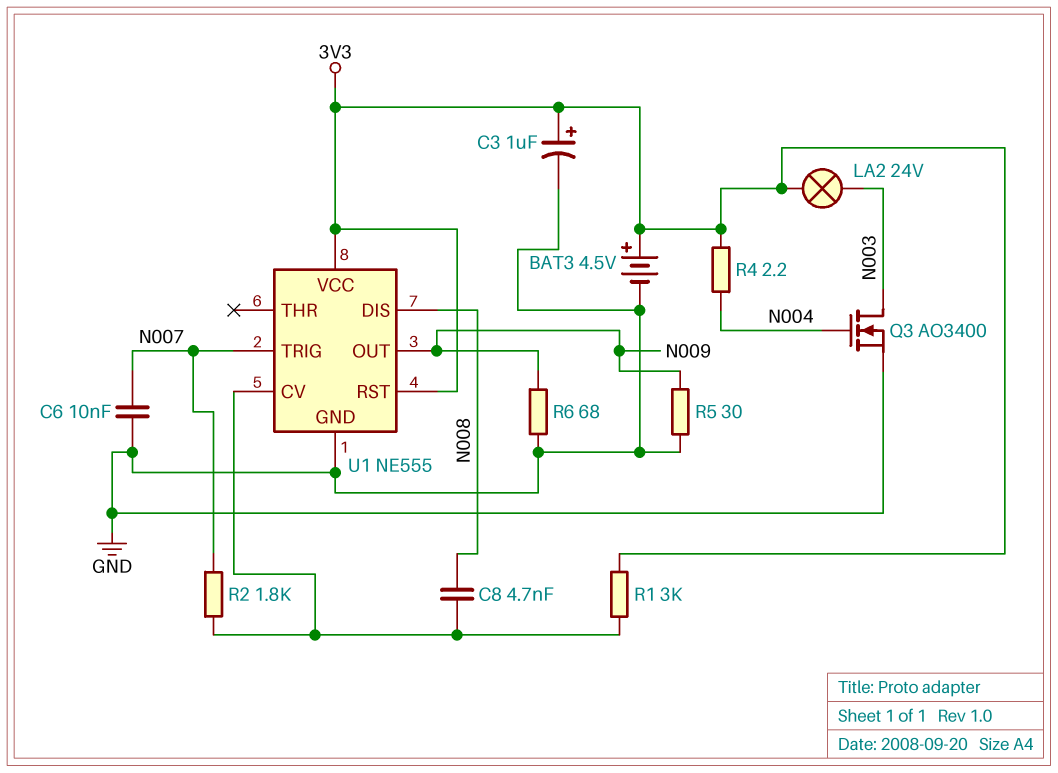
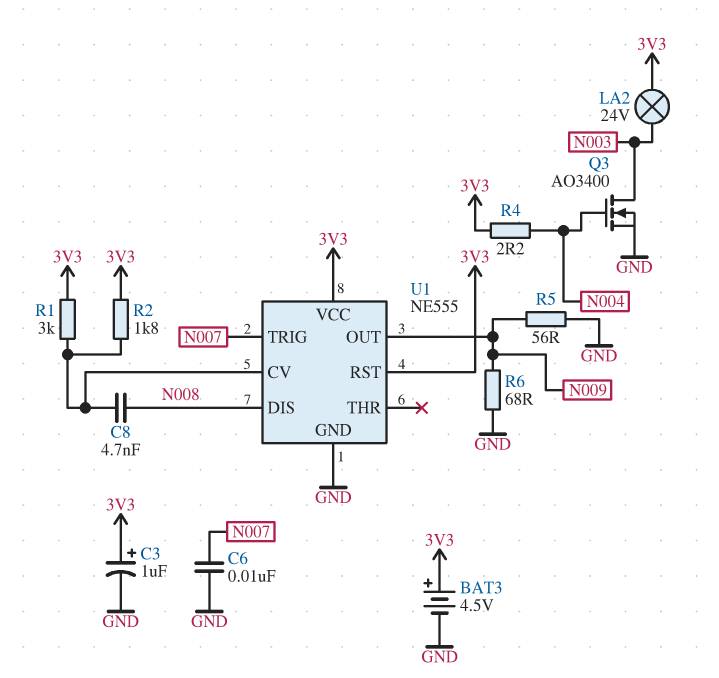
R2: 1.8k (N007, U1/CV) -> 1.8k (3V3, U1/CV)
R5: 30 (GND, N009) -> 56 (GND, N009)

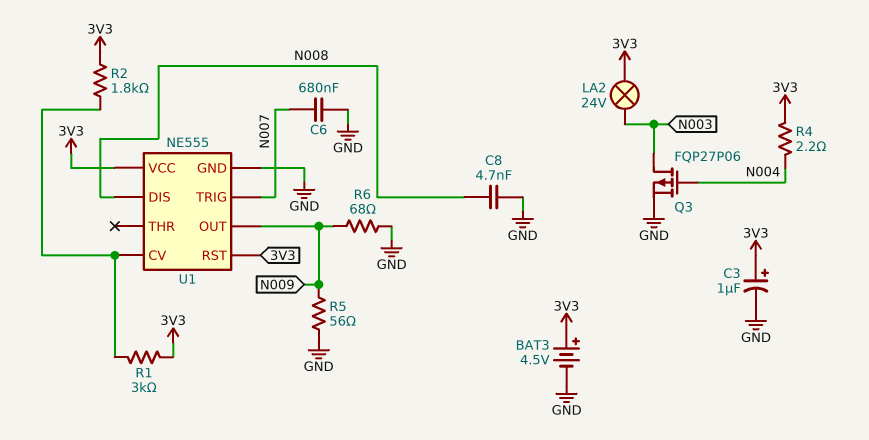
C6: 10nF (GND, N007) -> 680nF (GND, N007)
C8: 4.7nF (N008, U1/CV) -> 4.7nF (GND, N008)
Q3: NMOS AO3400 (G N004, D N003, S GND) -> PMOS FQP27P06 (G N004, D N003, S GND)

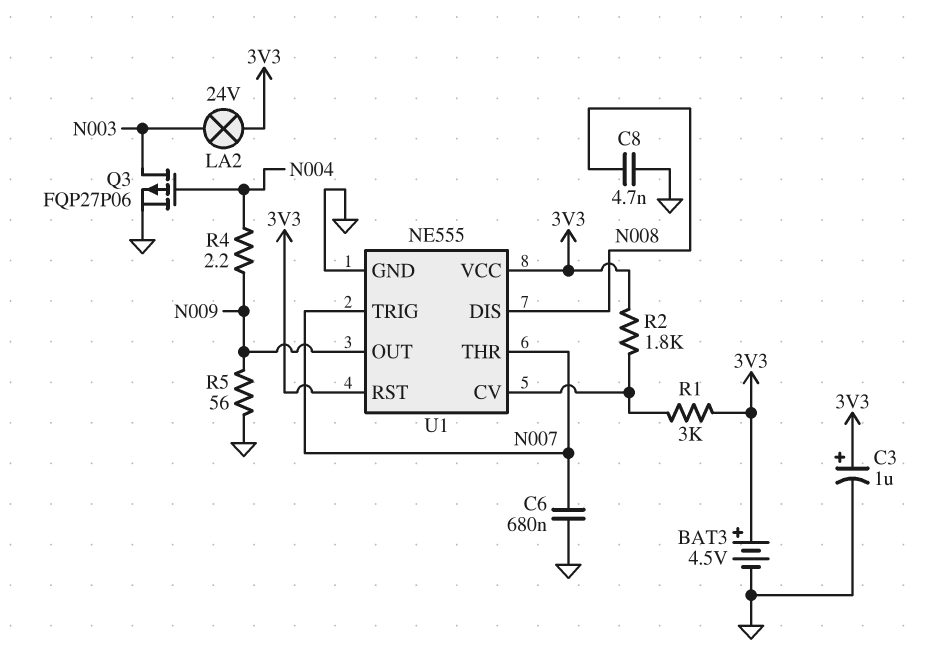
R4: 2.2 (3V3, N004) -> 2.2 (N004, N009)
R6: 68 (GND, N009) -> none
U1 pin THR: none -> N007

